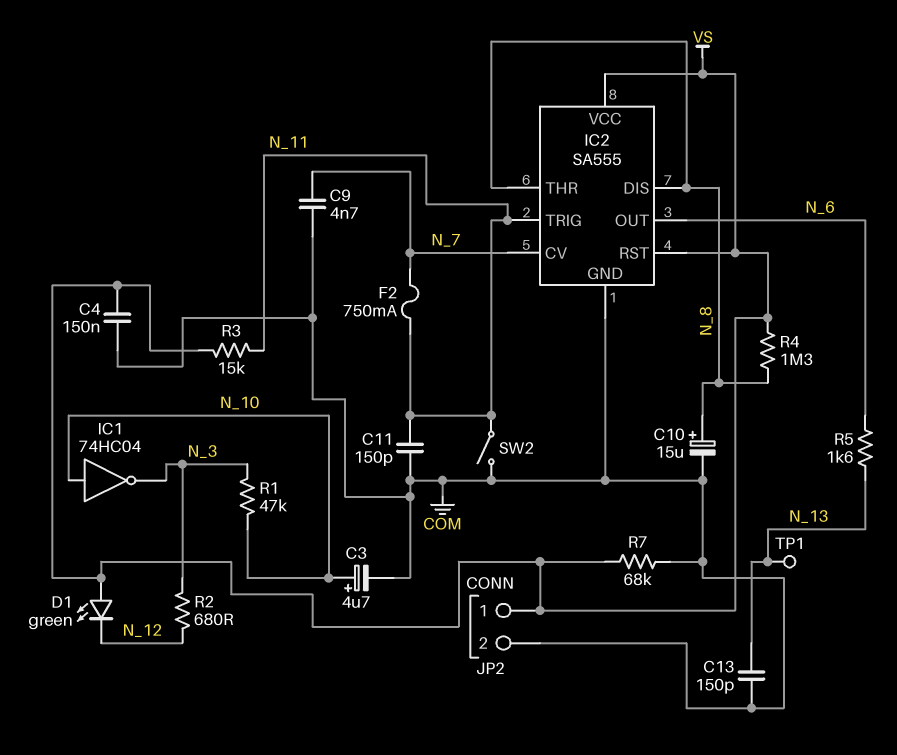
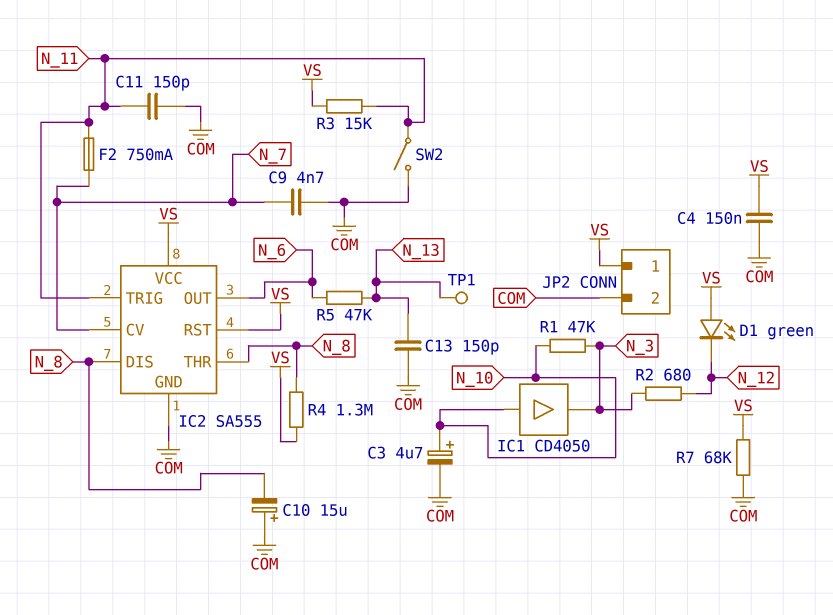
C10: 15uF (plus N_8, minus COM) -> 15uF (plus COM, minus N_8)
IC1: NOT 74HC04 (in N_10, out N_3) -> buffer CD4050 (in N_10, out N_3)
R5: 1.6k (N_6, N_13) -> 47k (N_6, N_13)

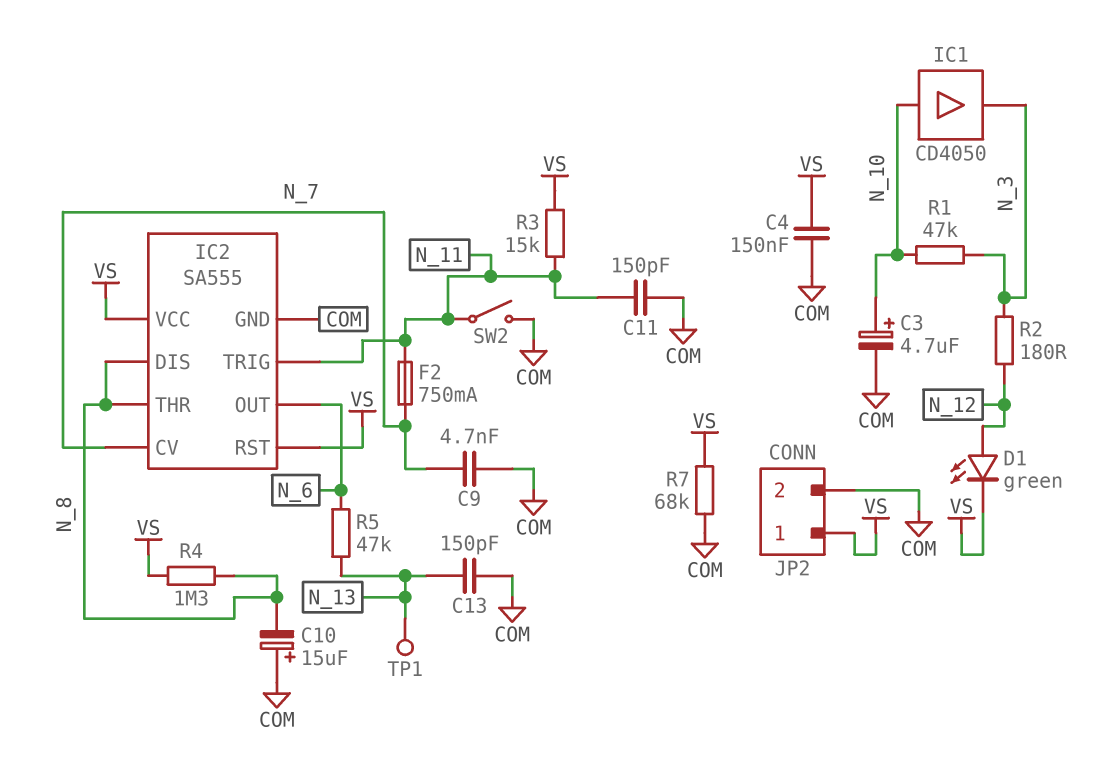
D1: LED green (A VS, K N_12) -> LED green (A N_12, K VS)
R2: 680 (N_3, N_12) -> 180 (N_3, N_12)

